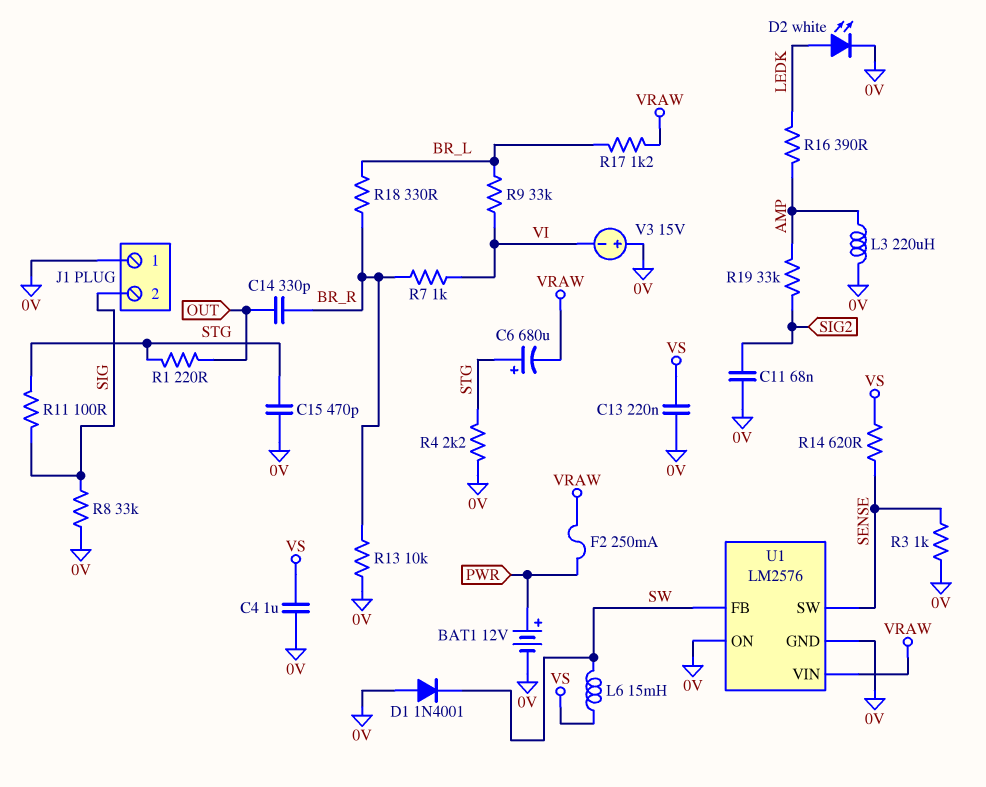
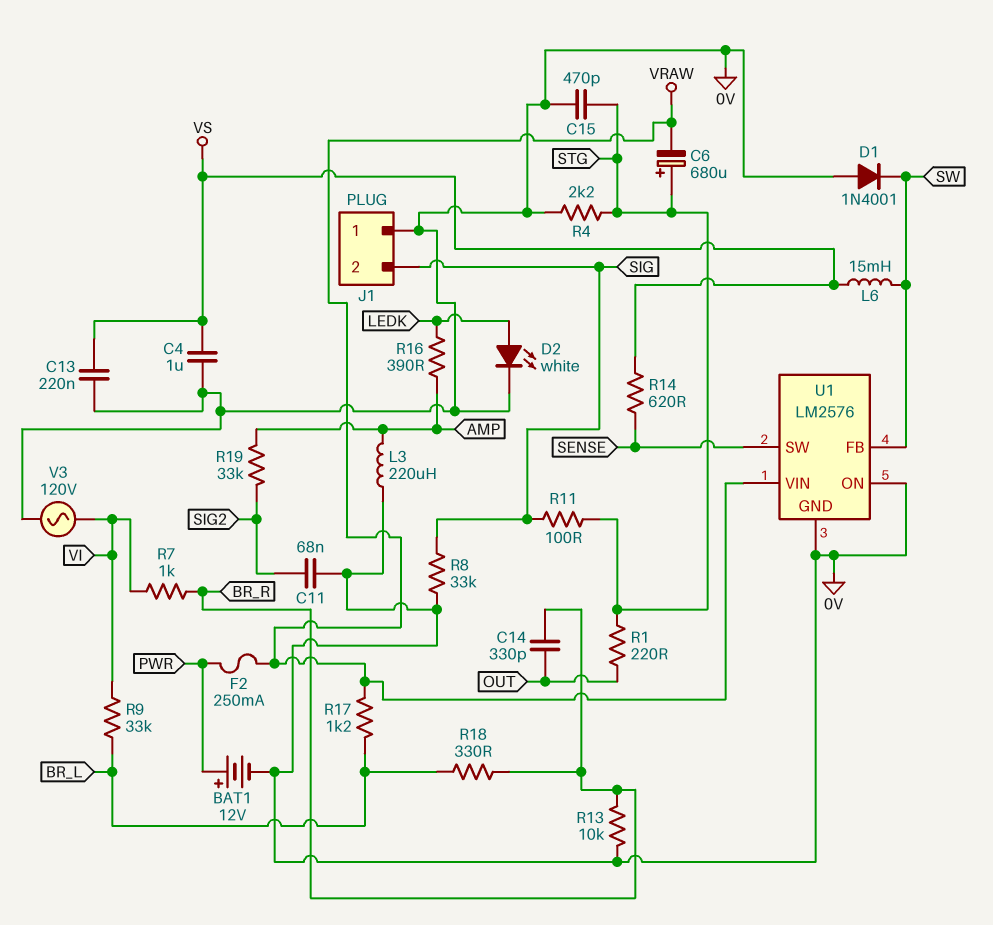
R3: 1k (0V, SENSE) -> none
V3: 15V (plus 0V, minus VI) -> AC 120V (0V, VI)

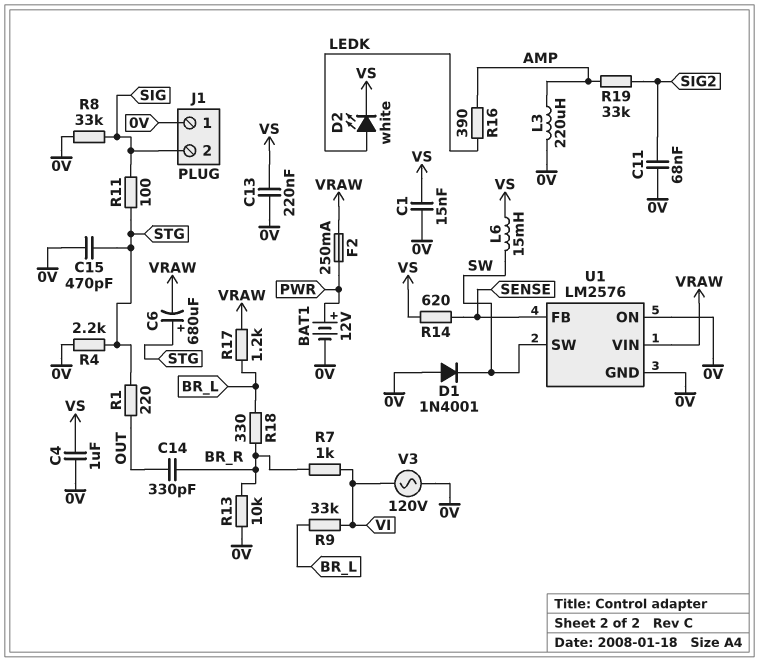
C1: none -> 15nF (0V, VS)
D2: LED white (A LEDK, K 0V) -> LED white (A LEDK, K VS)
U1 pin FB: SW -> SENSE
U1 pin SW: SENSE -> SW

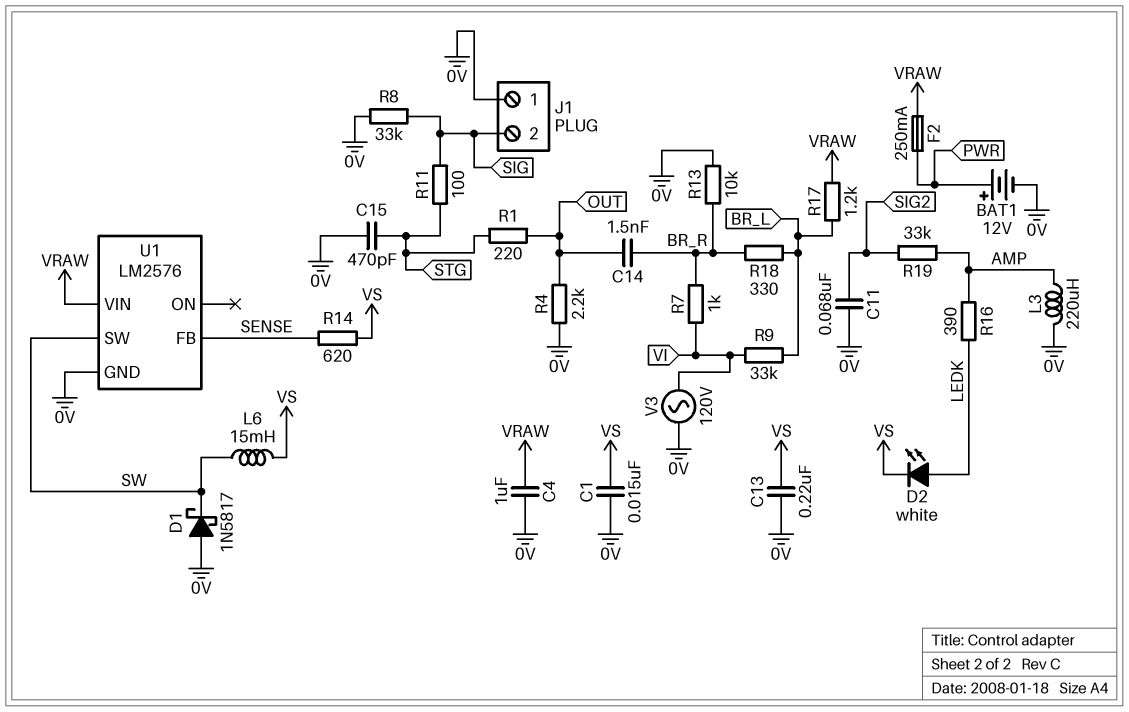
C4: 1uF (0V, VS) -> 1uF (0V, VRAW)
C6: 680uF (plus STG, minus VRAW) -> none
C14: 330pF (BR_R, OUT) -> 1.5nF (BR_R, OUT)
D1: diode 1N4001 (A 0V, K SW) -> schottky 1N5817 (A 0V, K SW)
R4: 2.2k (0V, STG) -> 2.2k (0V, OUT)
U1 pin ON: 0V -> none

